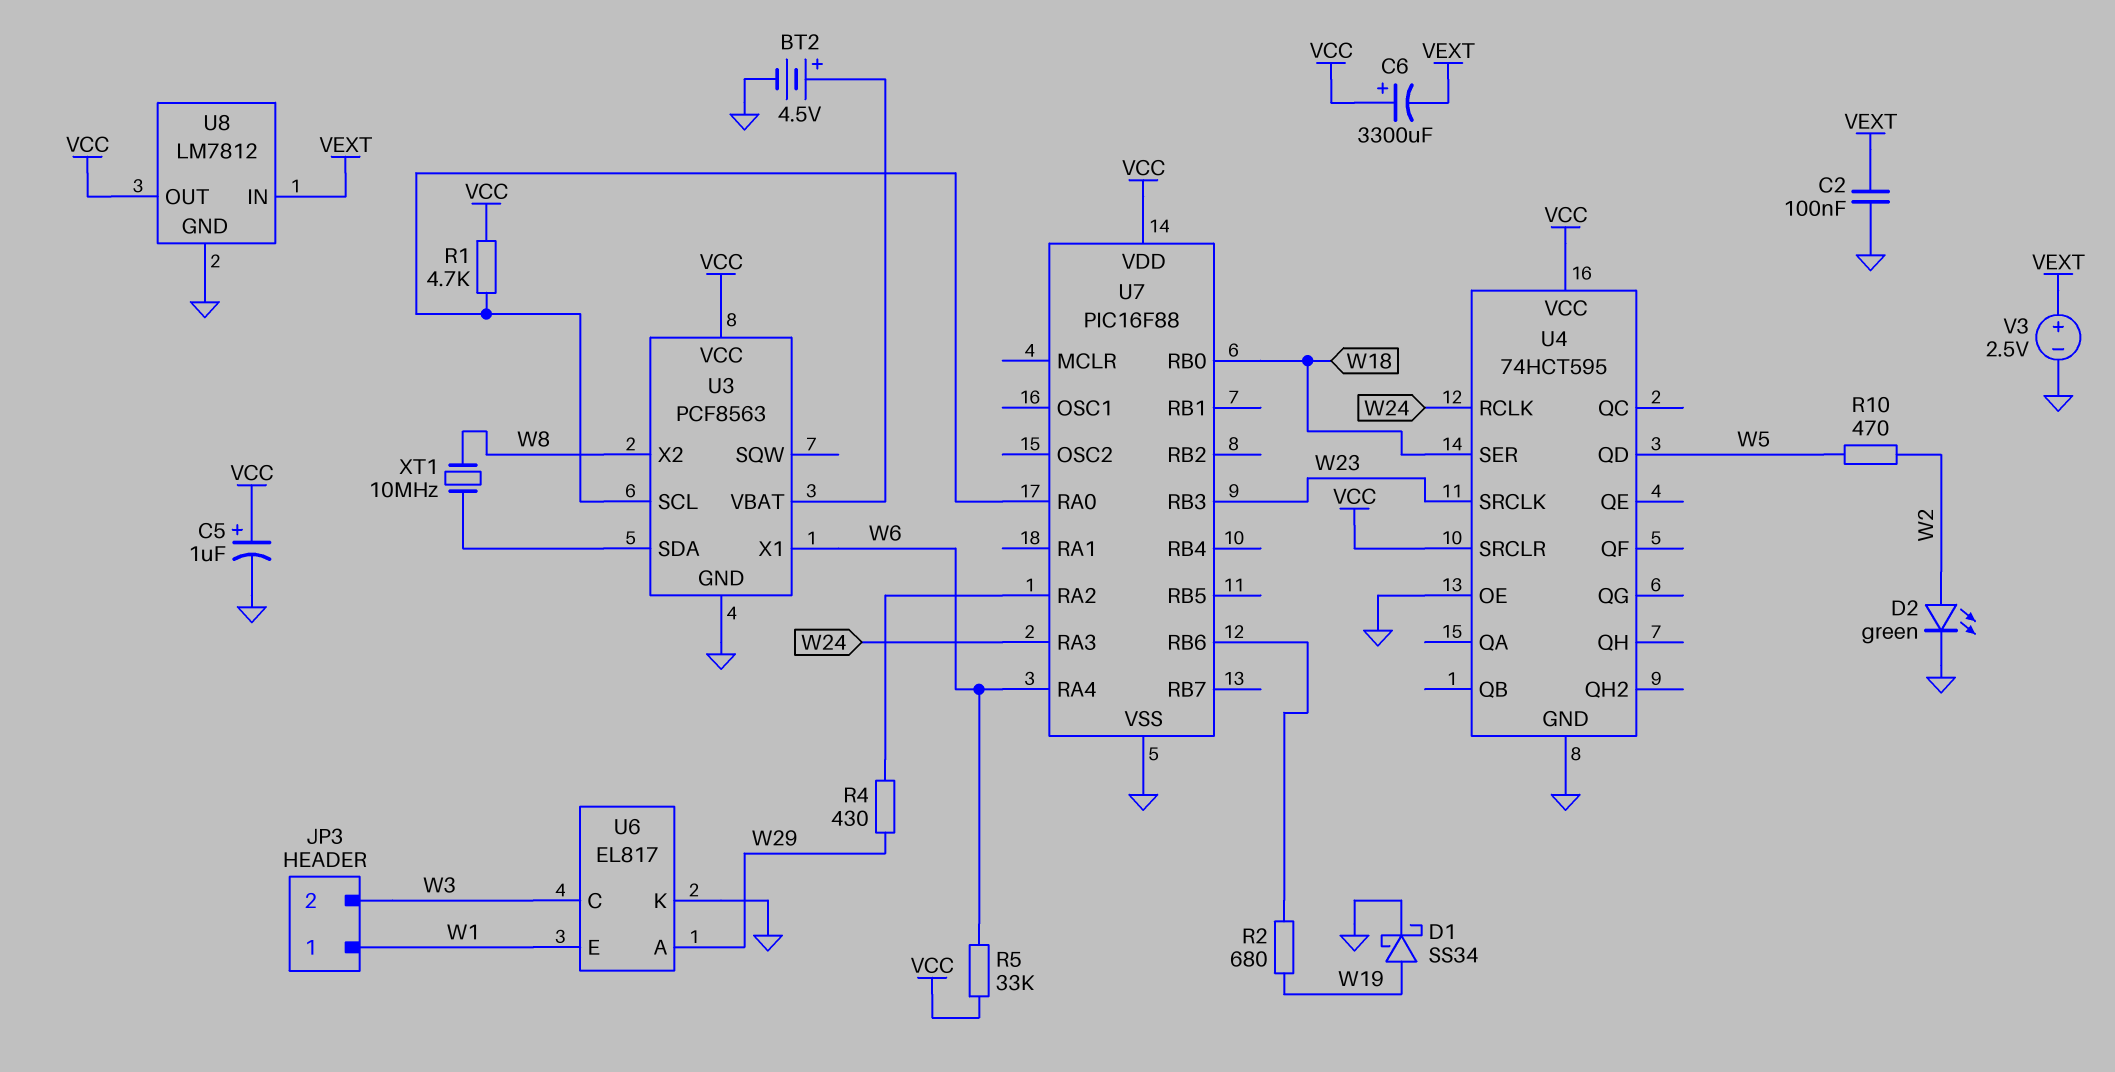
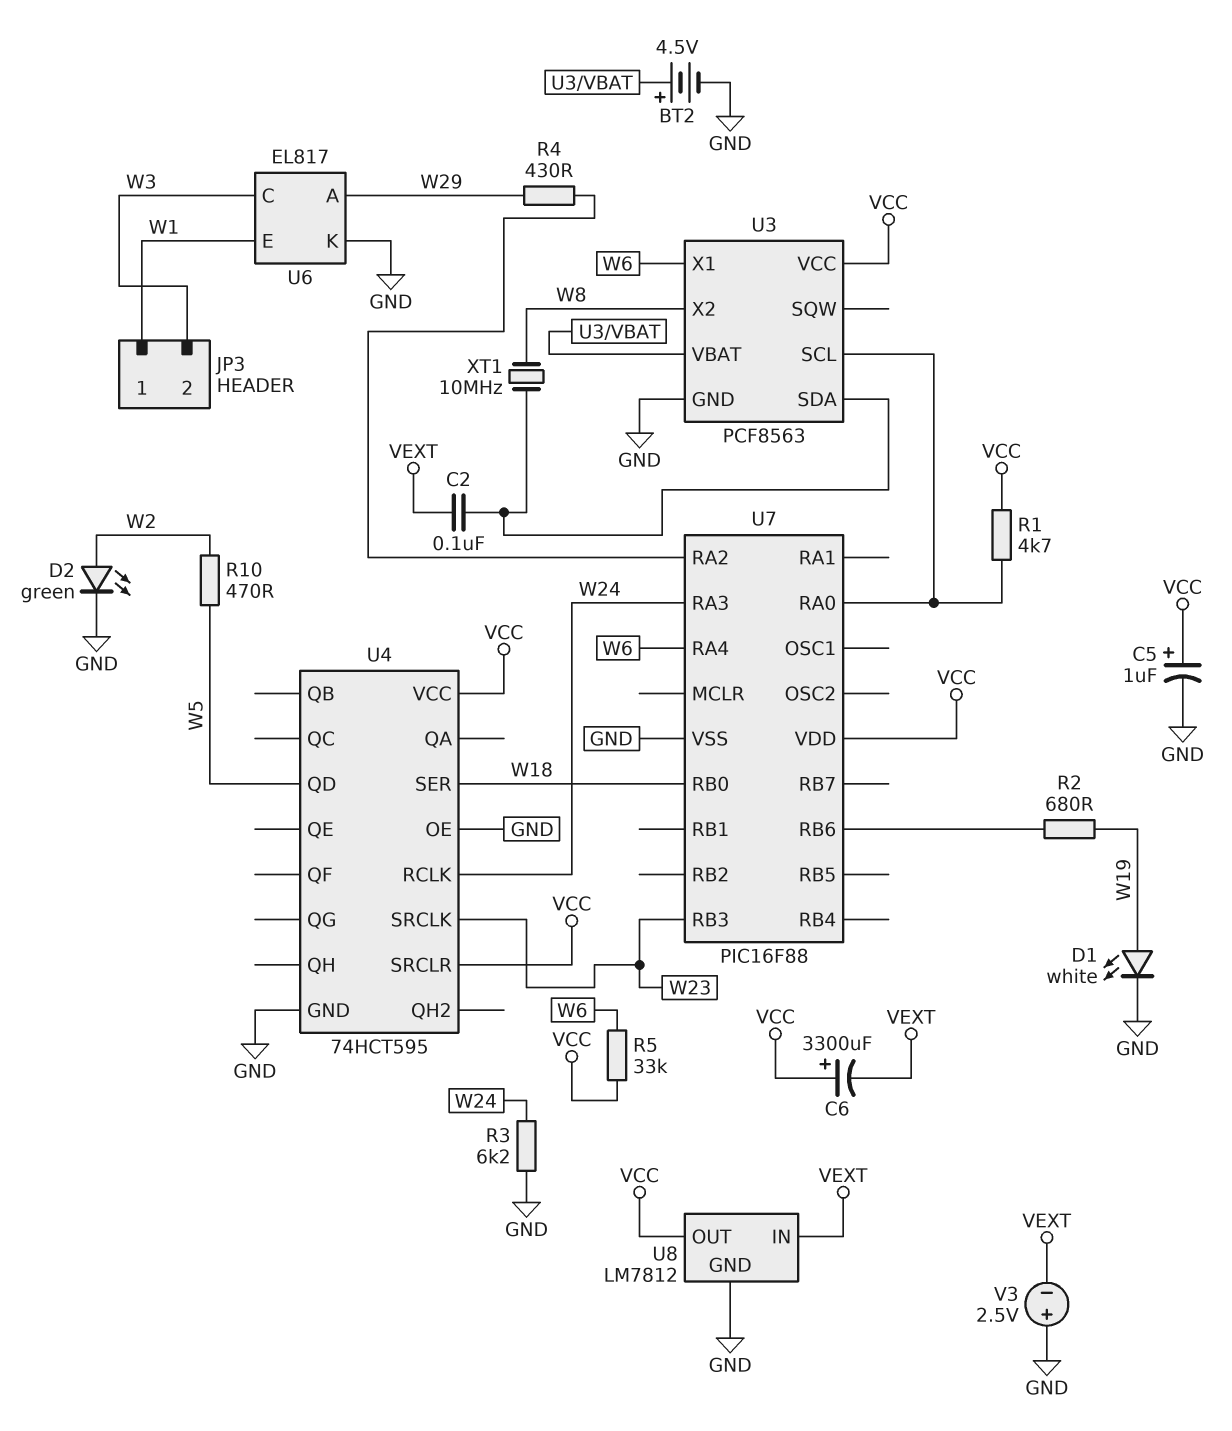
C2: 100nF (GND, VEXT) -> 100nF (U3/SDA, VEXT)
D1: schottky SS34 (A W19, K GND) -> LED white (A W19, K GND)
R3: none -> 6.2k (GND, W24)
V3: 2.5V (plus VEXT, minus GND) -> 2.5V (plus GND, minus VEXT)

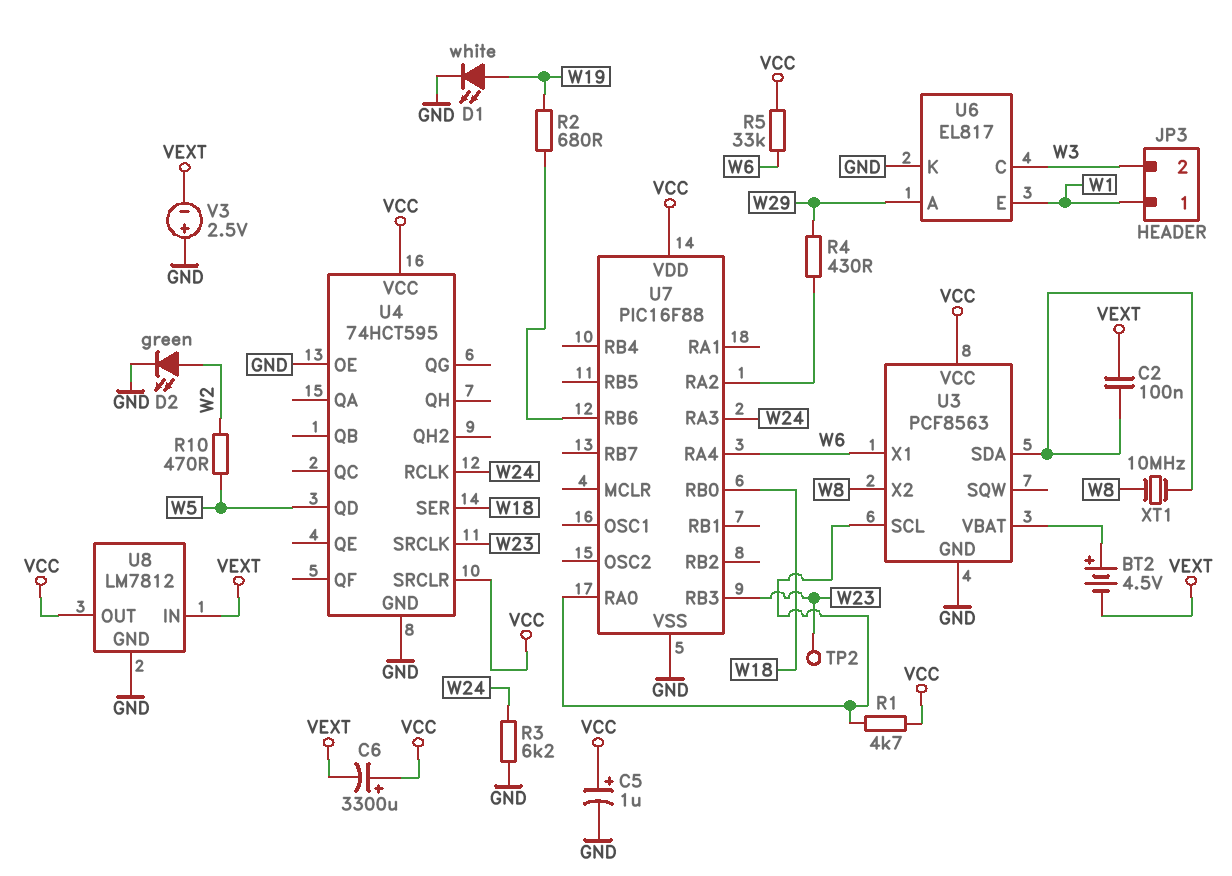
BT2: 4.5V (plus U3/VBAT, minus GND) -> 4.5V (plus U3/VBAT, minus VEXT)
TP2: none -> test point (W23)

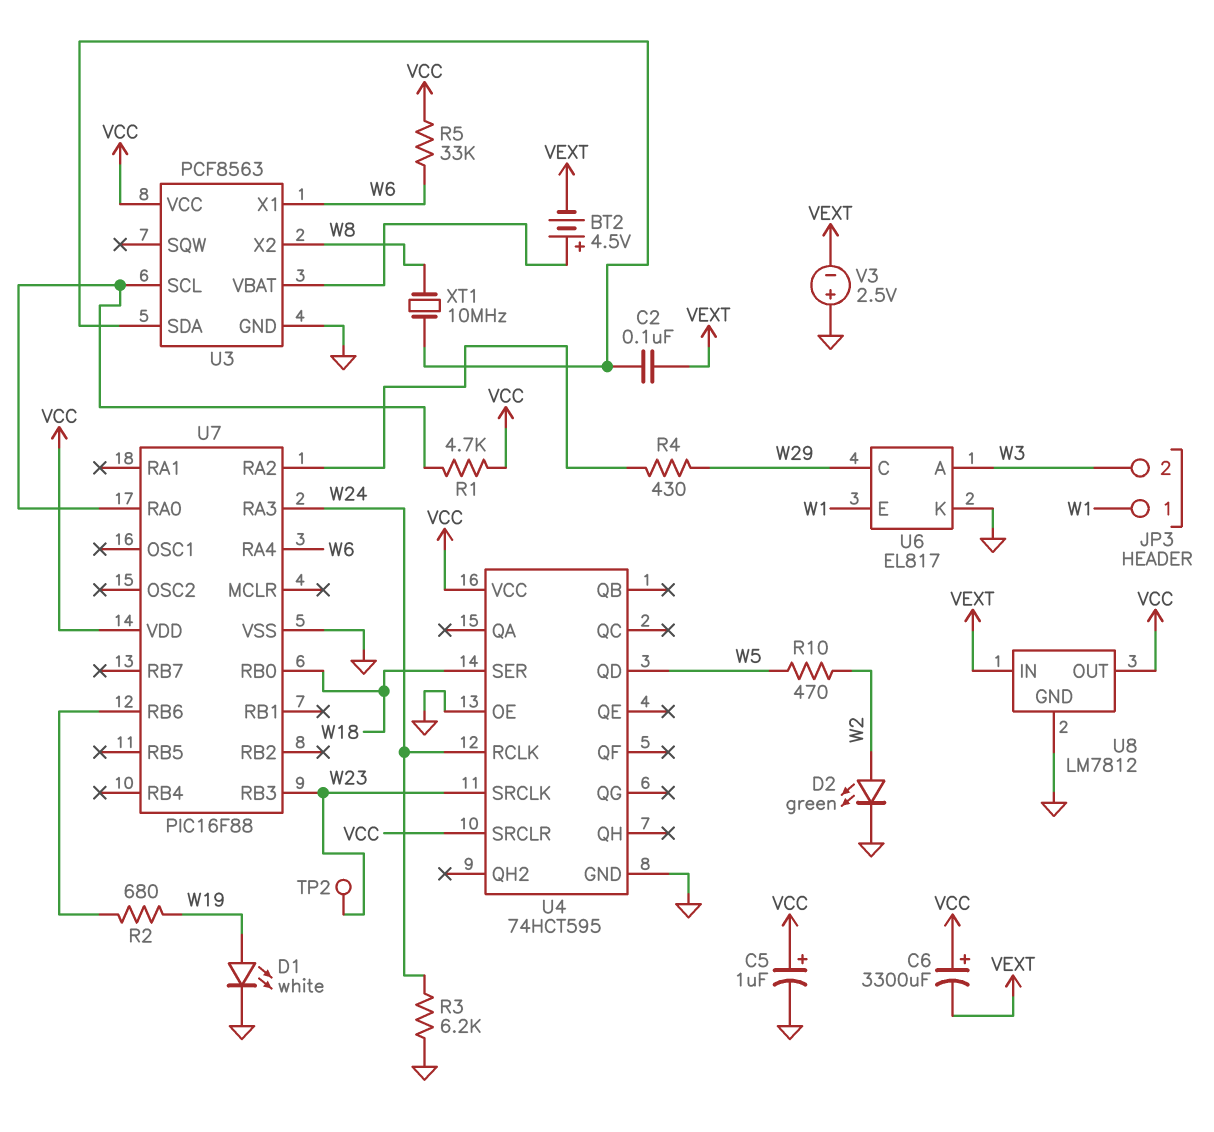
U6 pin A: W29 -> W3
U6 pin C: W3 -> W29

